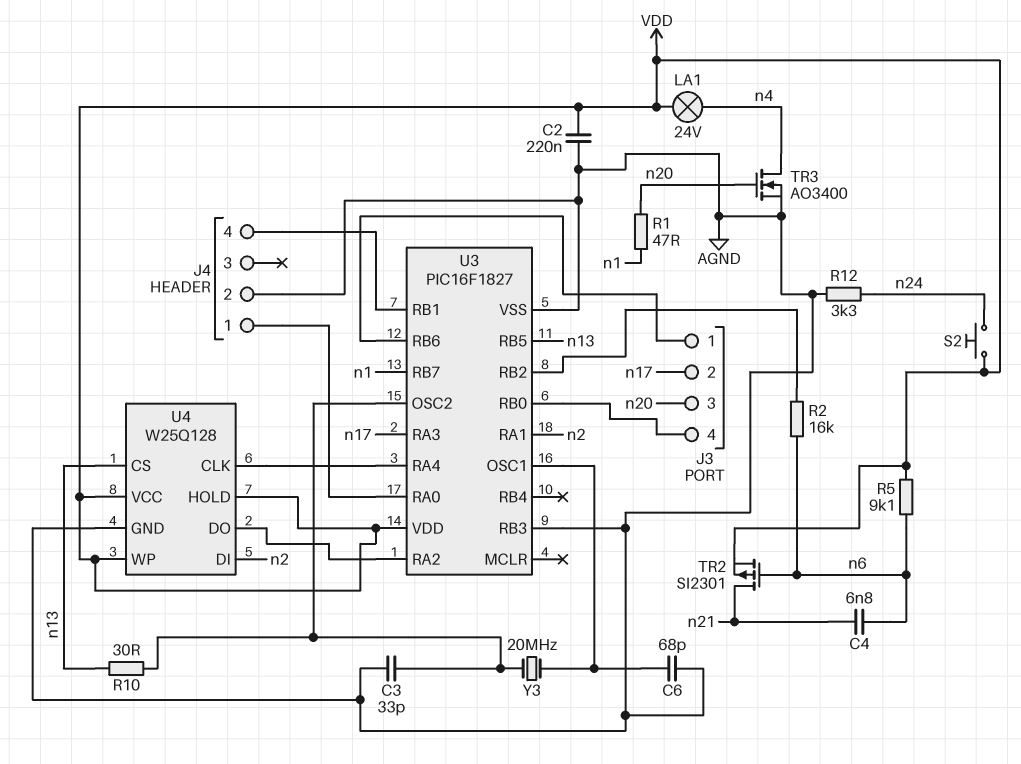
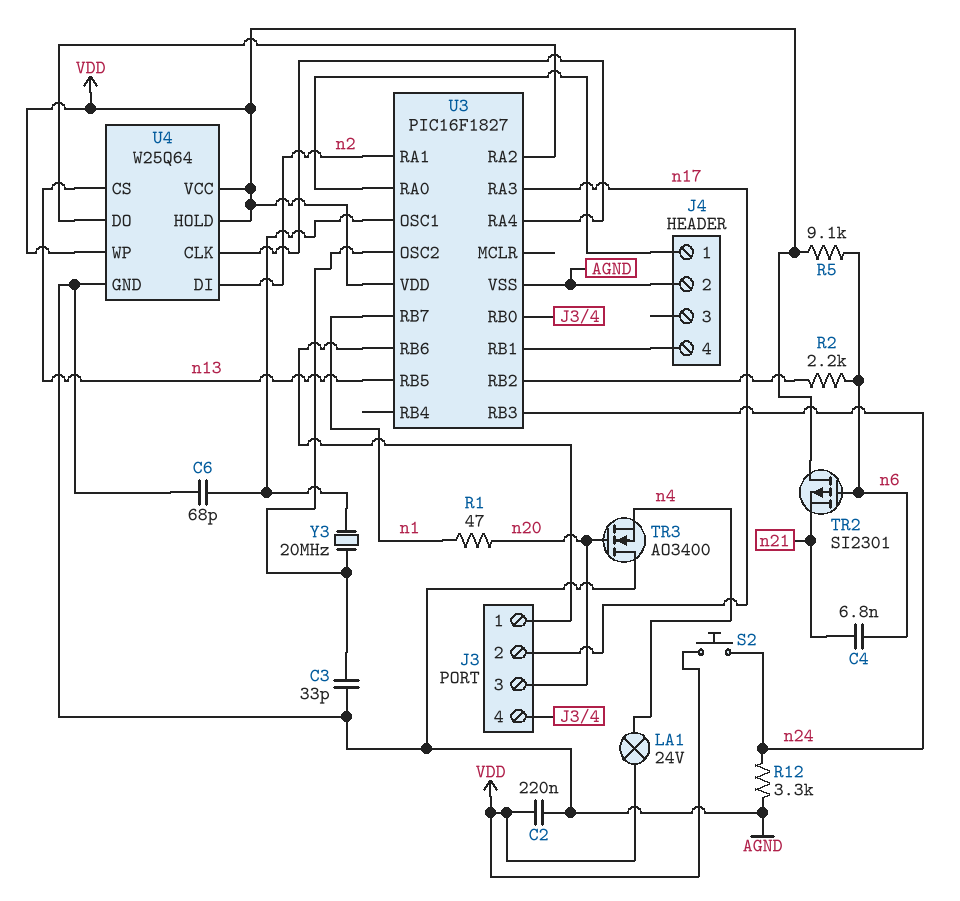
R2: 16k (U3/RB2, n6) -> 2.2k (U3/RB2, n6)
R10: 30 (U3/OSC2, n13) -> none
TR2: PMOS SI2301 (G n6, D n21, S VDD) -> PMOS SI2301 (G n6, D VDD, S n21)
TR3: NMOS AO3400 (G n20, D n4, S AGND) -> NMOS AO3400 (G n20, D AGND, S n4)
U3 pin RB3: AGND -> n24
U4: W25Q128 -> W25Q64

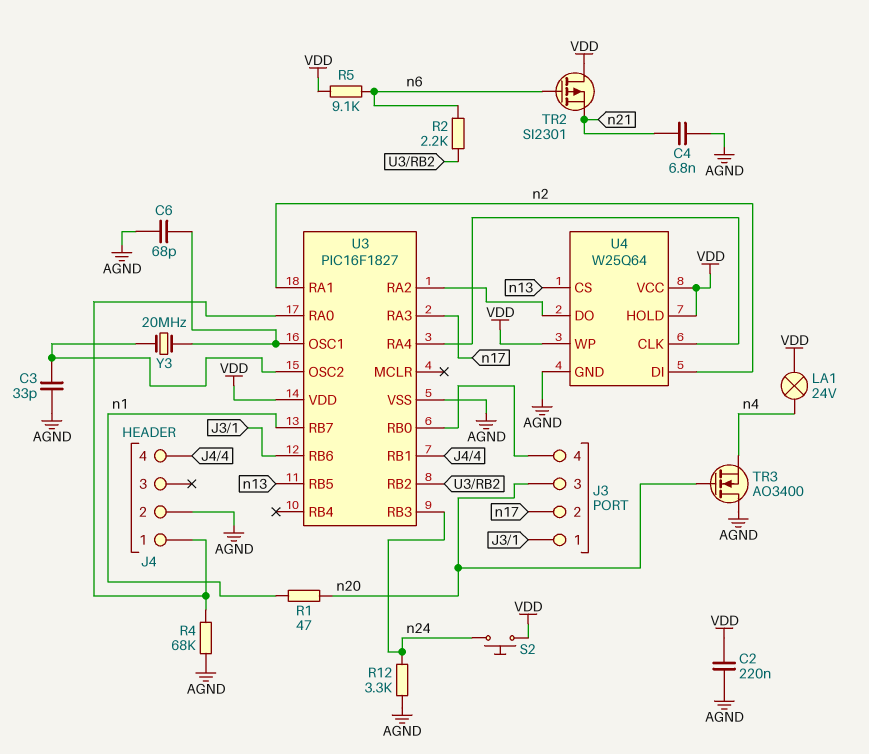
C4: 6.8nF (n6, n21) -> 6.8nF (AGND, n21)
R4: none -> 68k (AGND, J4/1)

